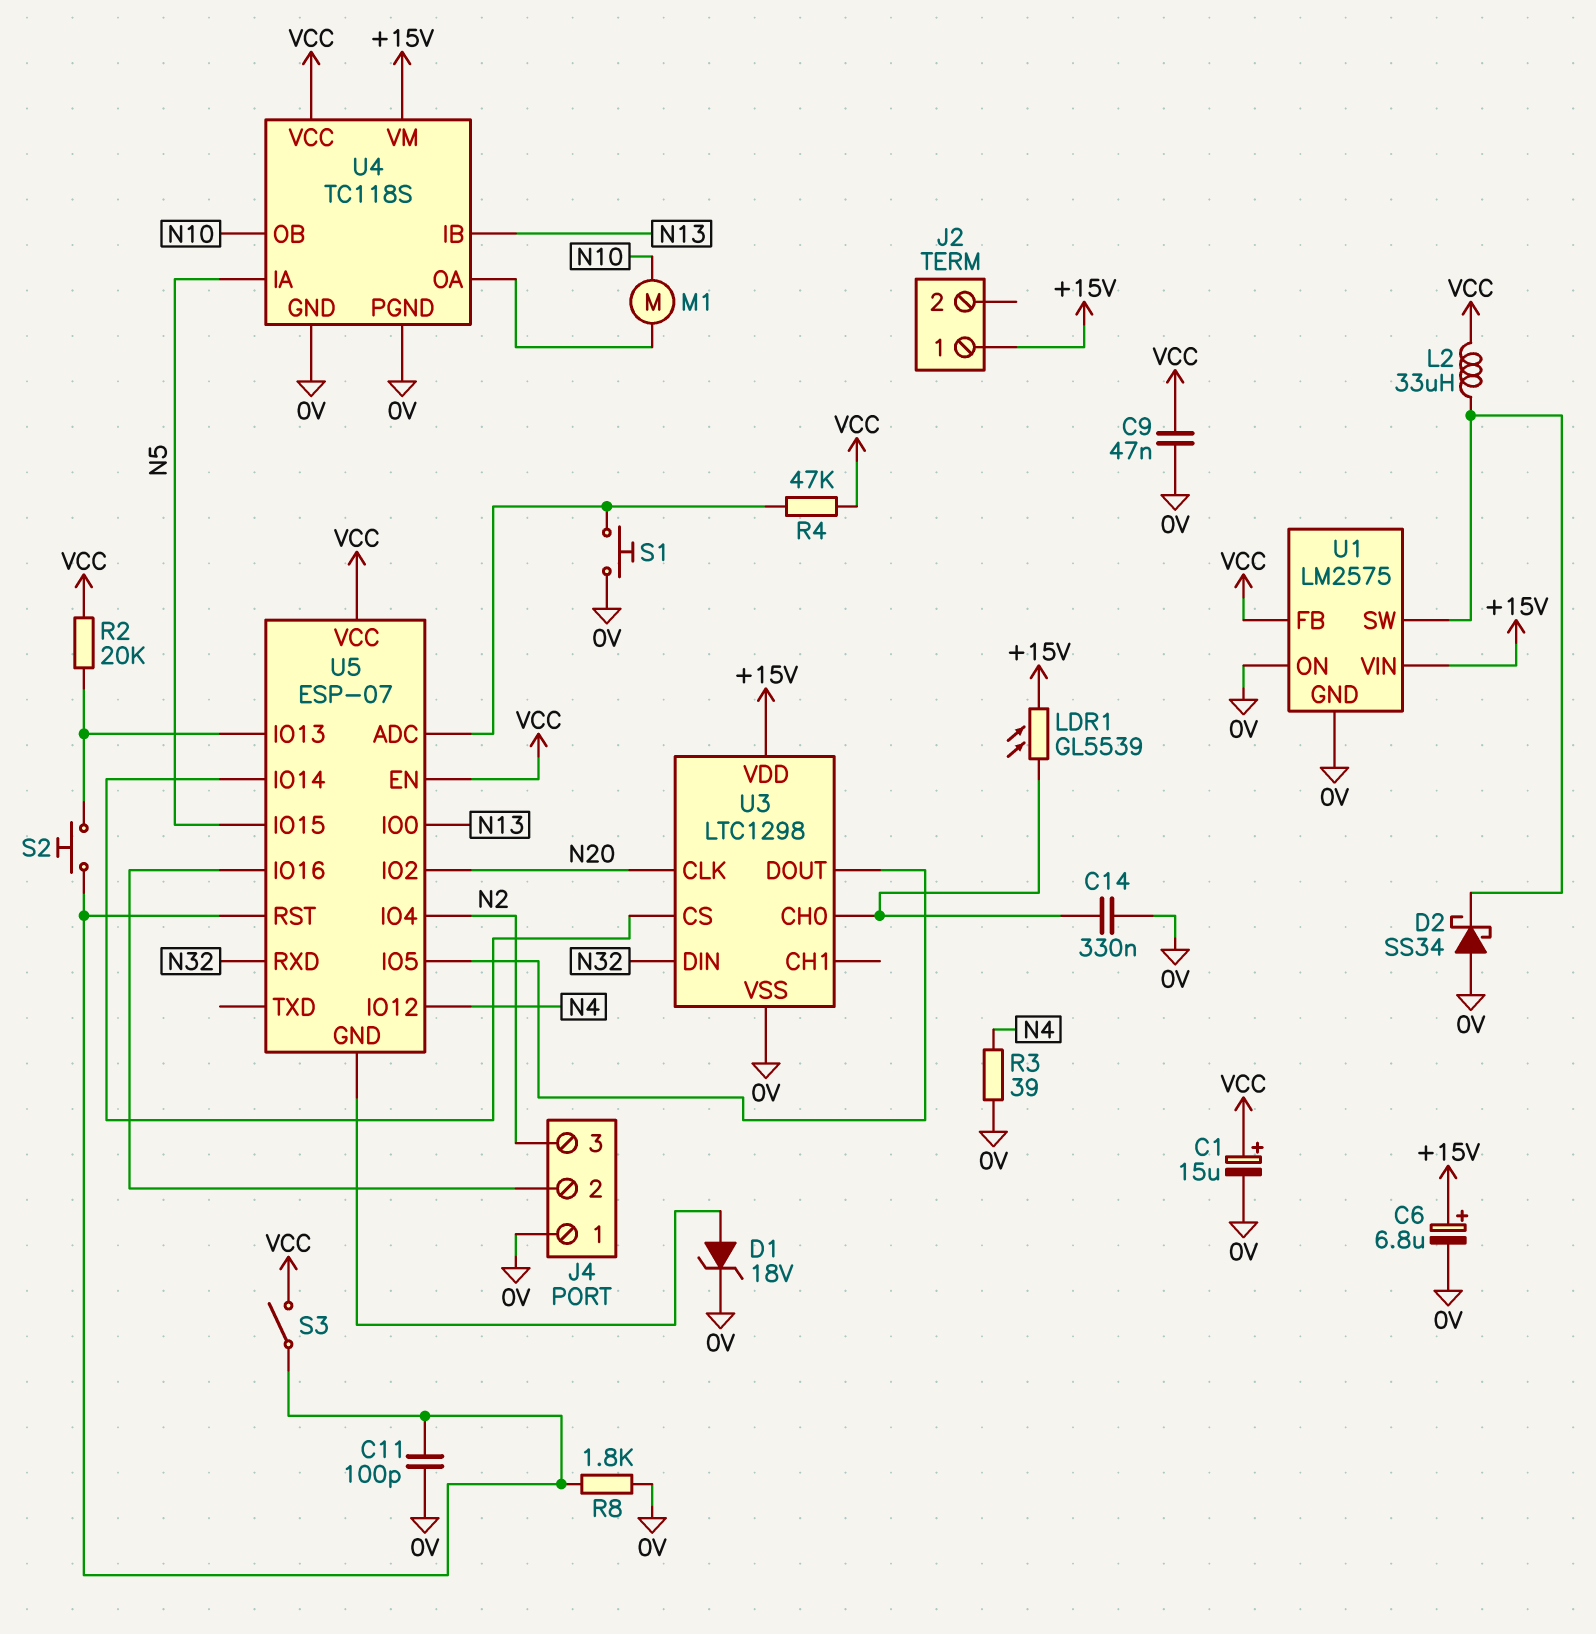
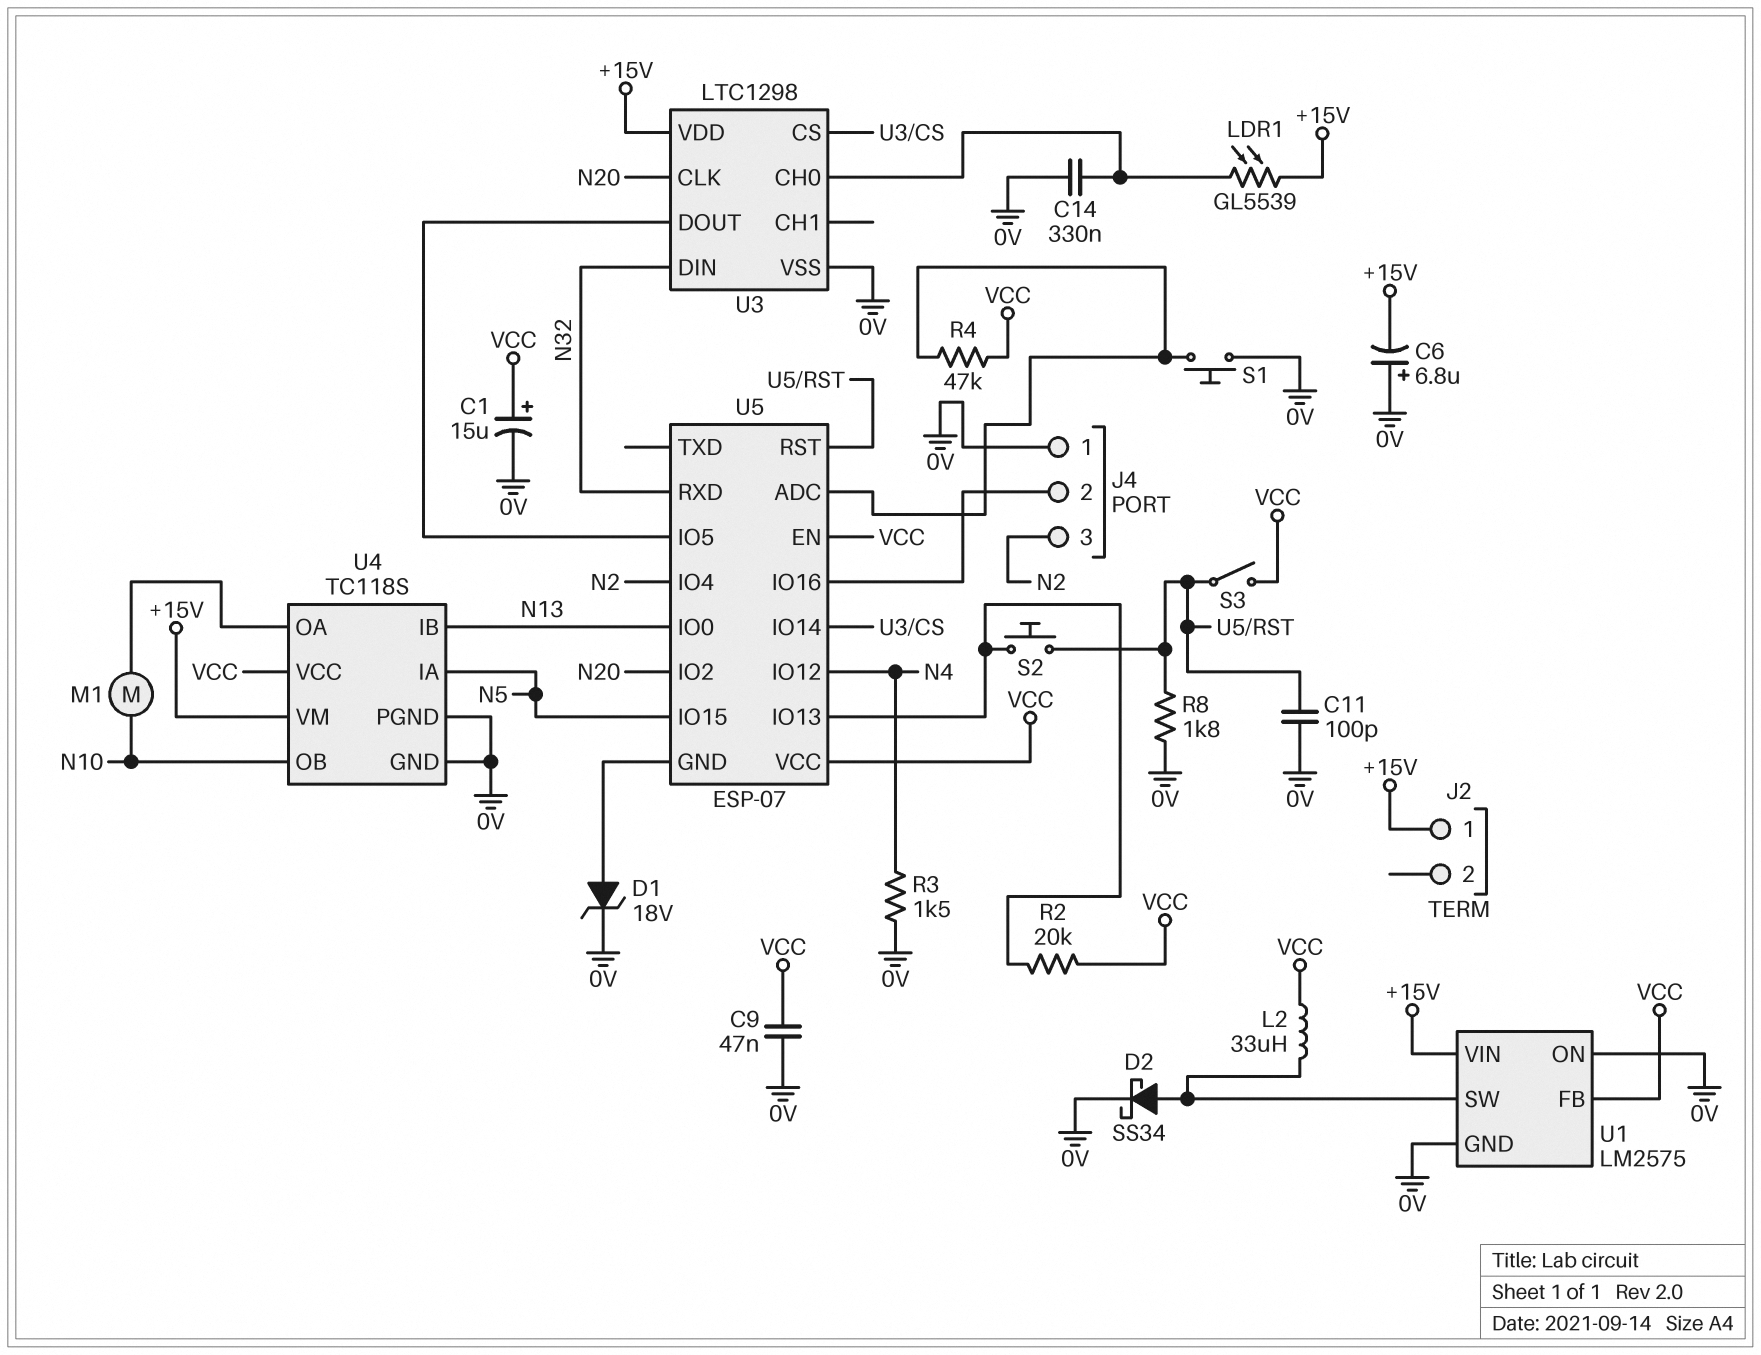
C6: 6.8uF (plus +15V, minus 0V) -> 6.8uF (plus 0V, minus +15V)
D2: schottky SS34 (A 0V, K U1/SW) -> schottky SS34 (A U1/SW, K 0V)
R3: 39 (0V, N4) -> 1.5k (0V, N4)

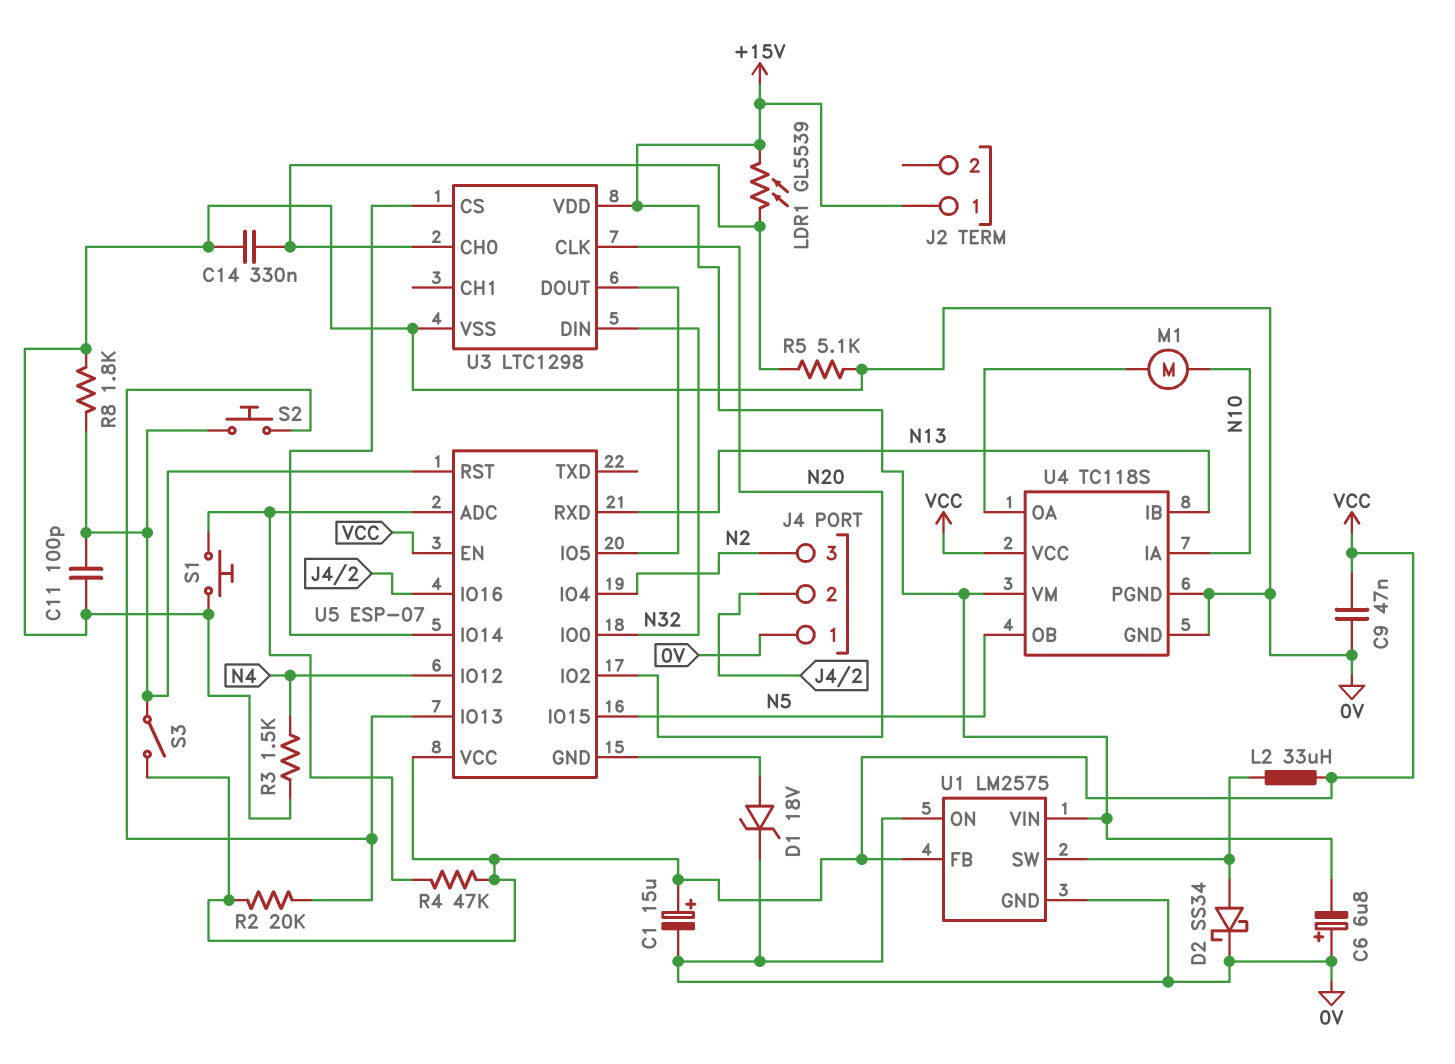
R5: none -> 5.1k (0V, U3/CH0)
U4 pin IA: N5 -> N10
U4 pin OB: N10 -> N5
U5 pin IO0: N13 -> N32
U5 pin RXD: N32 -> N13

